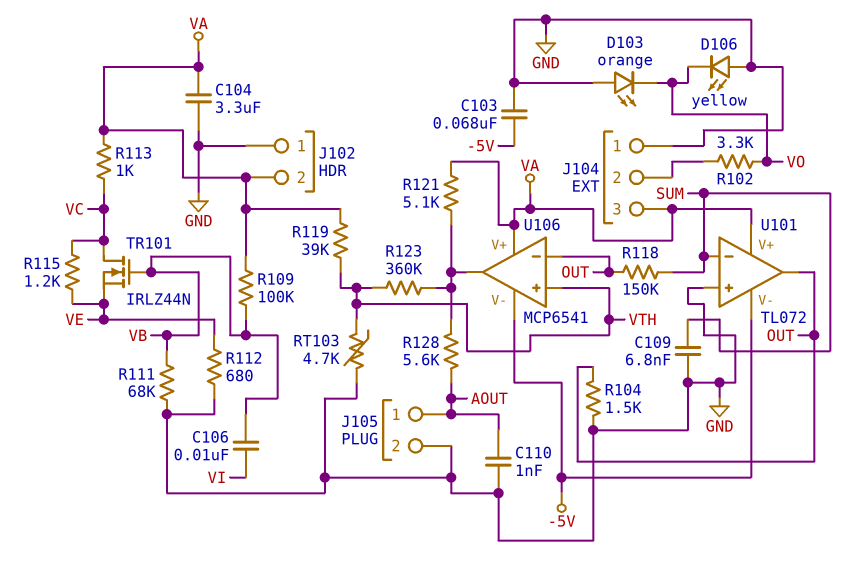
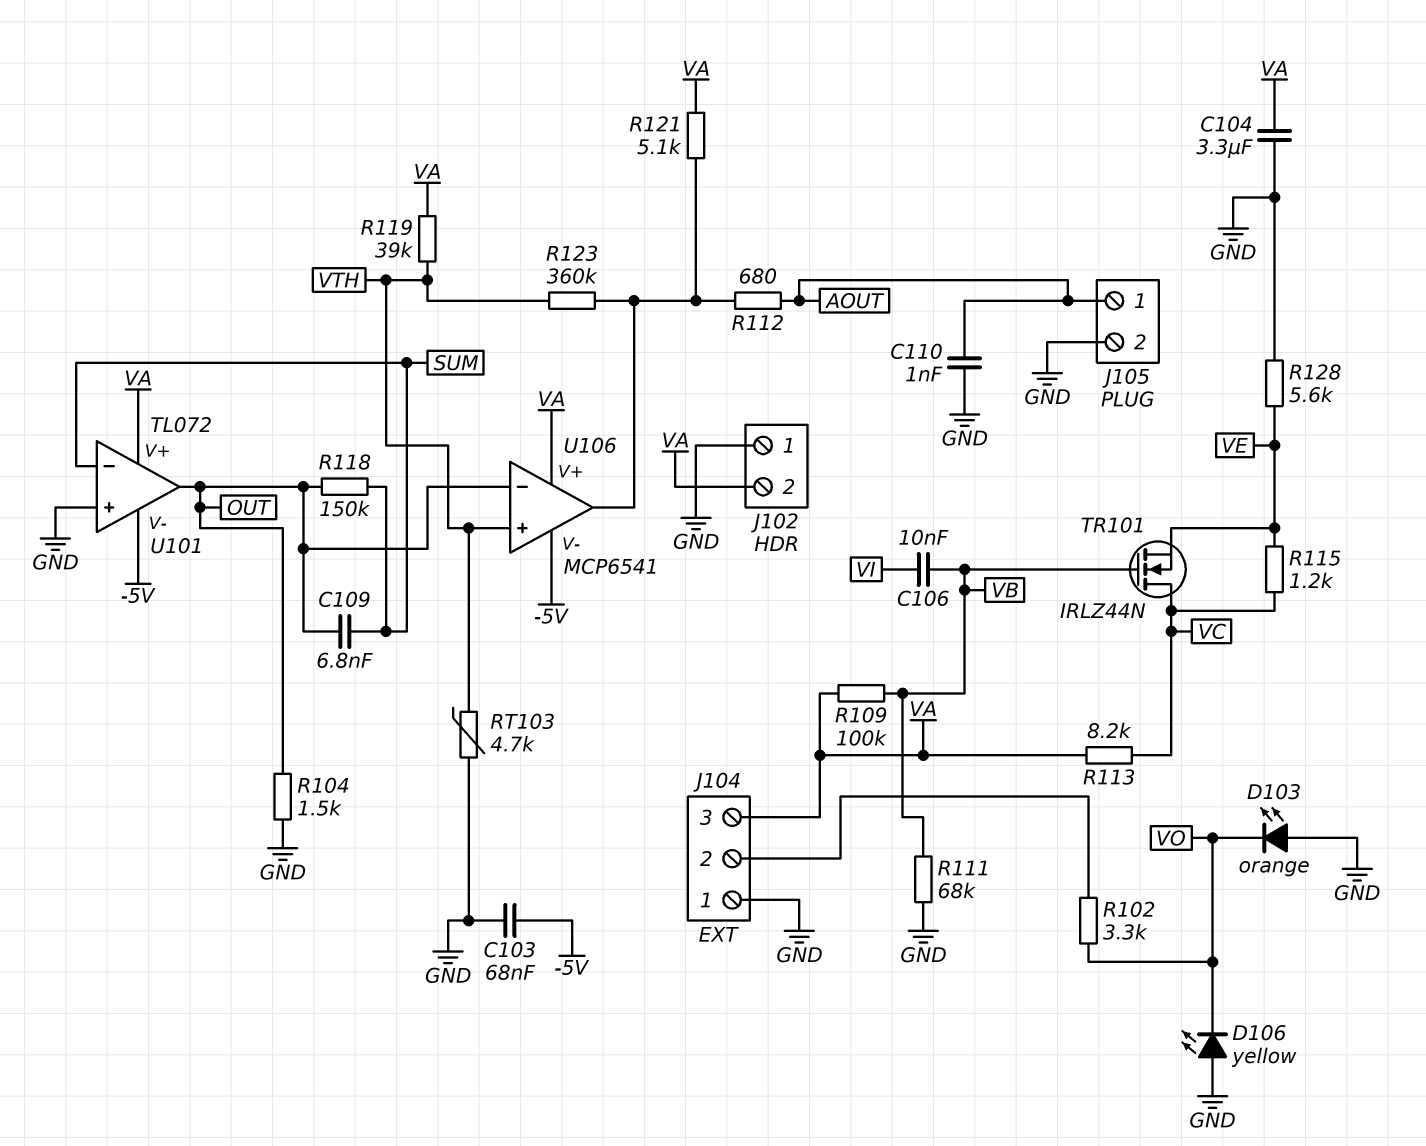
C109: 6.8nF (GND, SUM) -> 6.8nF (OUT, SUM)
R112: 680 (GND, VE) -> 680 (AOUT, U106/out)
R113: 1k (VA, VC) -> 8.2k (VA, VC)
R128: 5.6k (AOUT, U106/out) -> 5.6k (GND, VE)

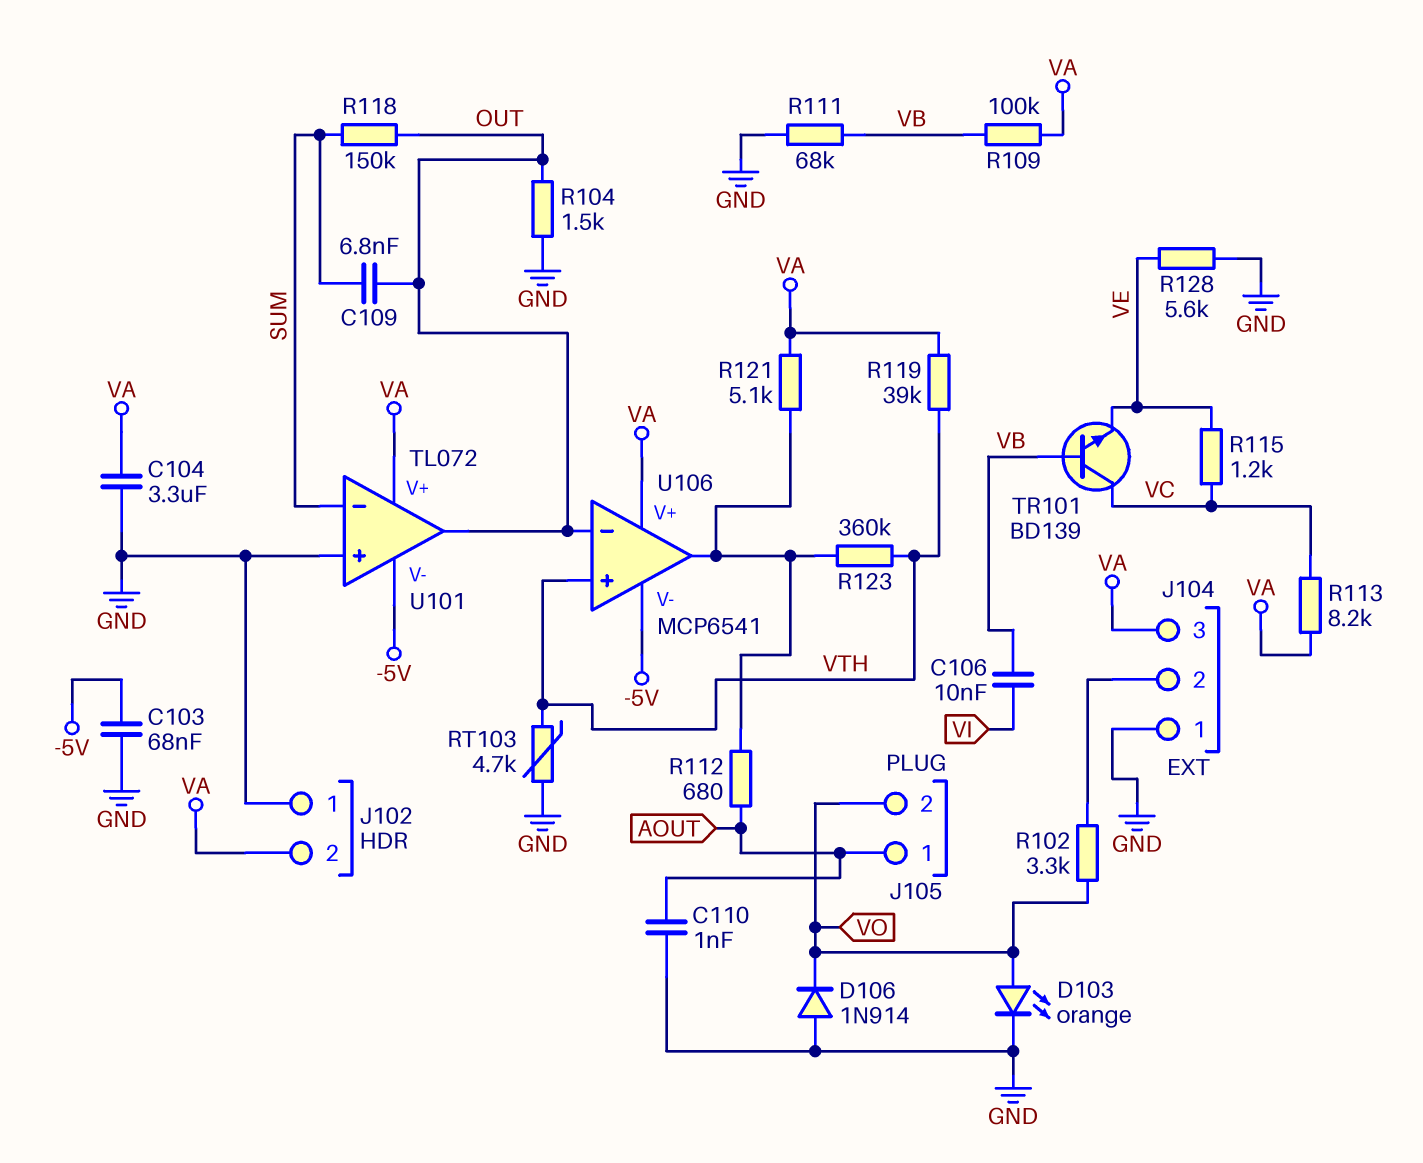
D103: LED orange (A GND, K VO) -> LED orange (A VO, K GND)
D106: LED yellow (A GND, K VO) -> diode 1N914 (A GND, K VO)
J105 pin 2: GND -> VO
TR101: NMOS IRLZ44N (G VB, D VC, S VE) -> NPN BD139 (B VB, C VC, E VE)

